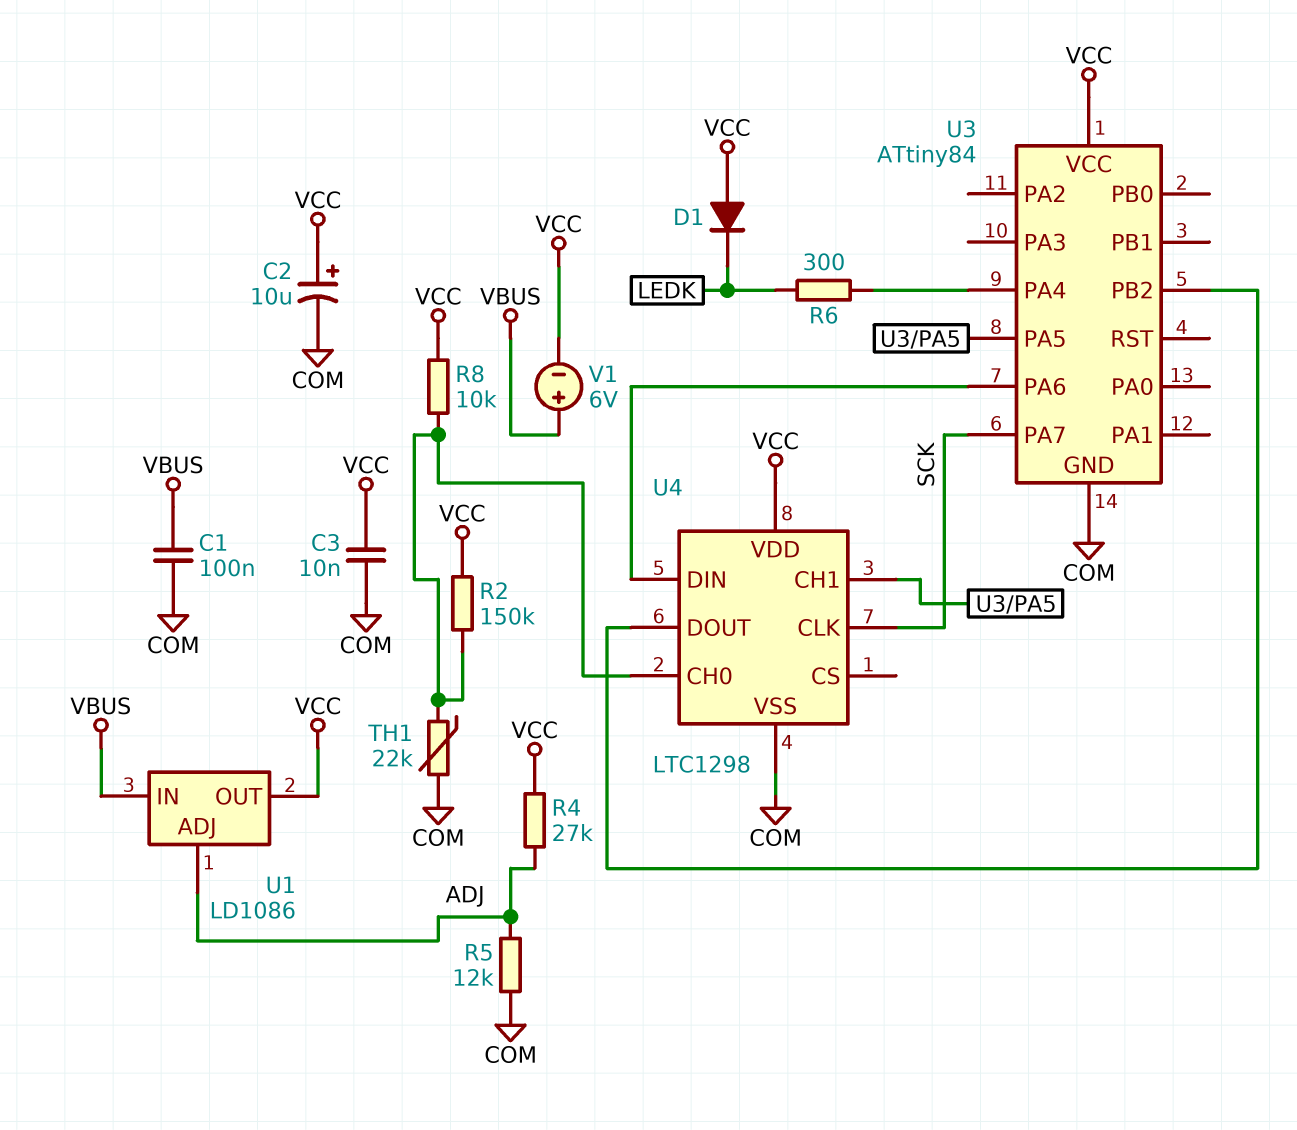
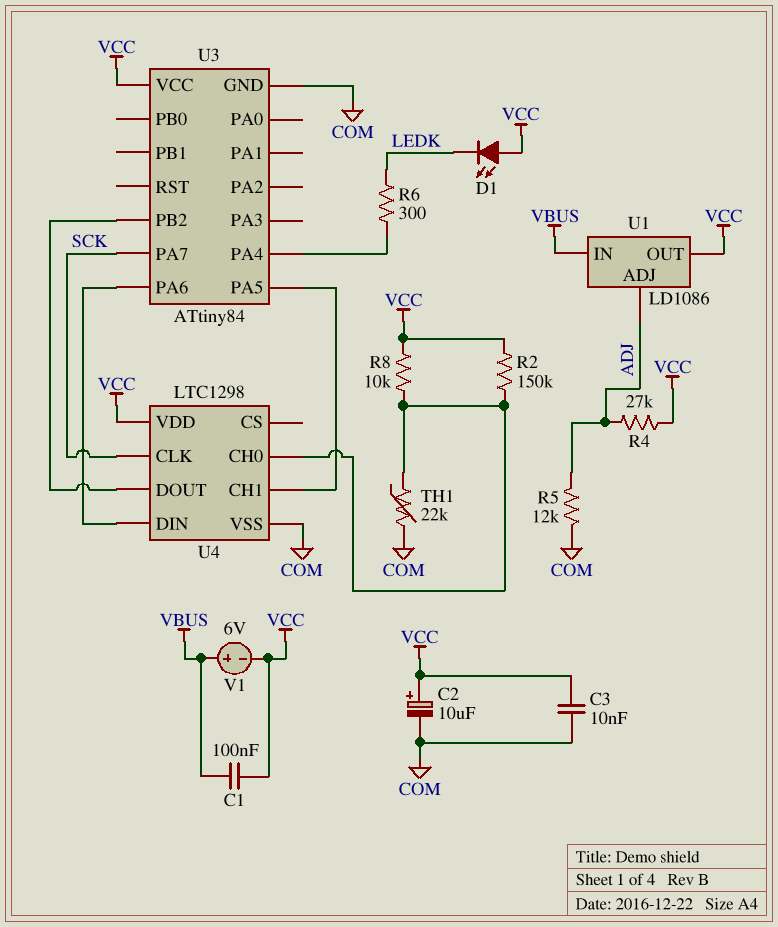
C1: 100nF (COM, VBUS) -> 100nF (VBUS, VCC)
D1: diode (A VCC, K LEDK) -> LED (A VCC, K LEDK)

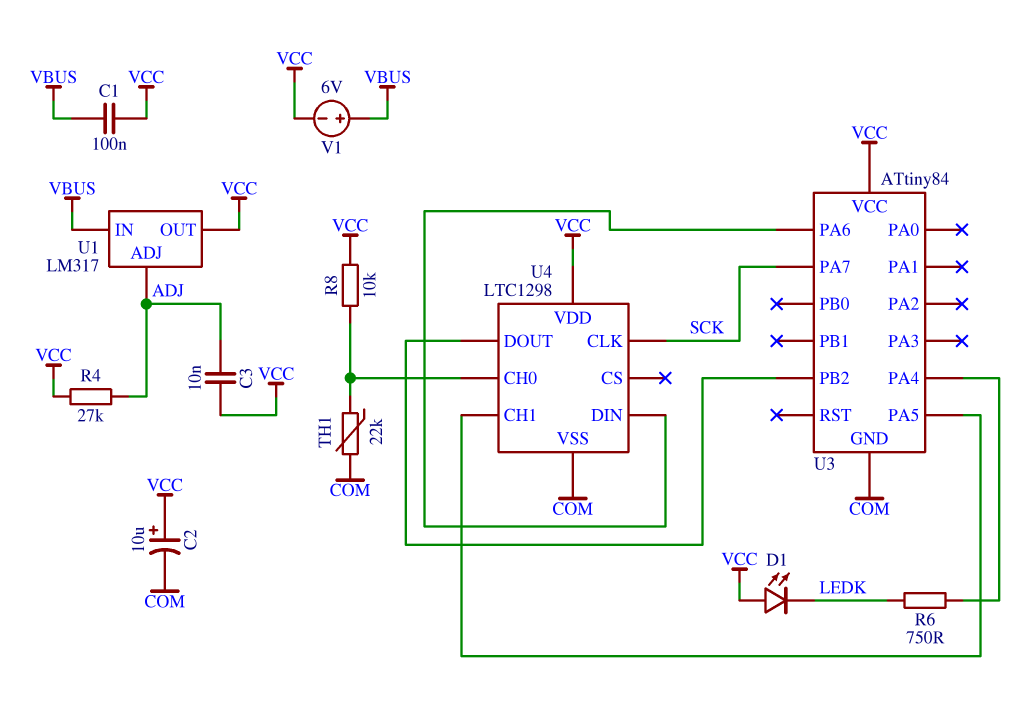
C3: 10nF (COM, VCC) -> 10nF (ADJ, VCC)
R2: 150k (U4/CH0, VCC) -> none
R5: 12k (ADJ, COM) -> none
R6: 300 (LEDK, U3/PA4) -> 750 (LEDK, U3/PA4)
U1: LD1086 -> LM317

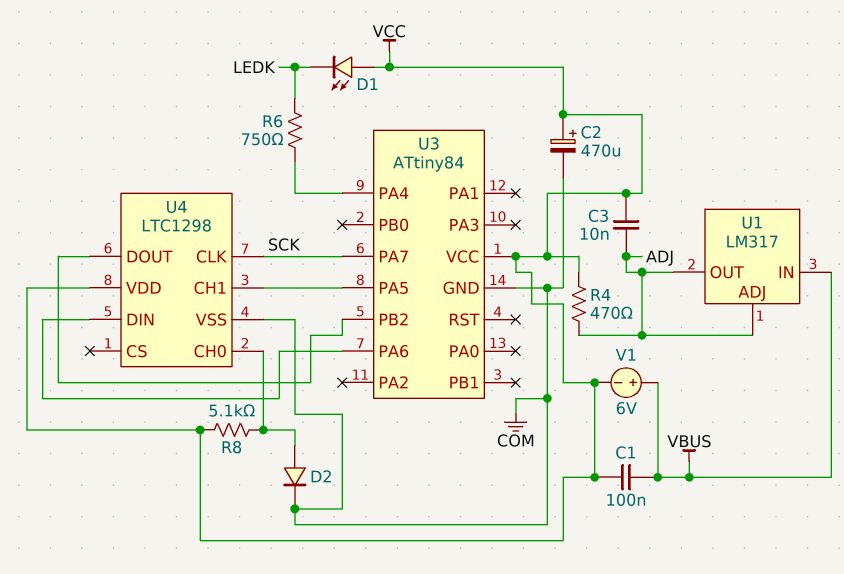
C2: 10uF (plus VCC, minus COM) -> 470uF (plus VCC, minus COM)
D2: none -> diode (A U4/CH0, K COM)
R4: 27k (ADJ, VCC) -> 470 (ADJ, VCC)
R8: 10k (U4/CH0, VCC) -> 5.1k (U4/CH0, VCC)
TH1: 22k (COM, U4/CH0) -> none
U1 pin OUT: VCC -> ADJ

